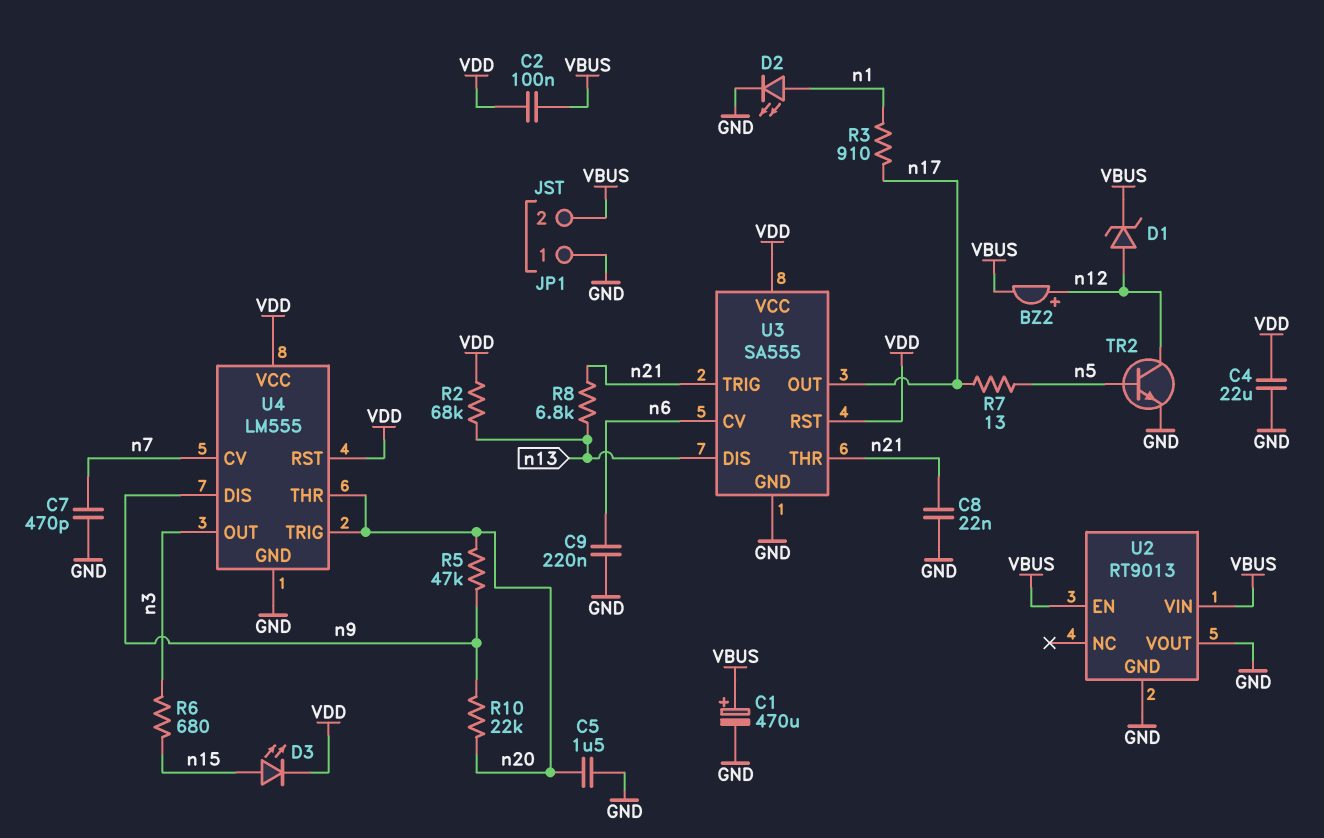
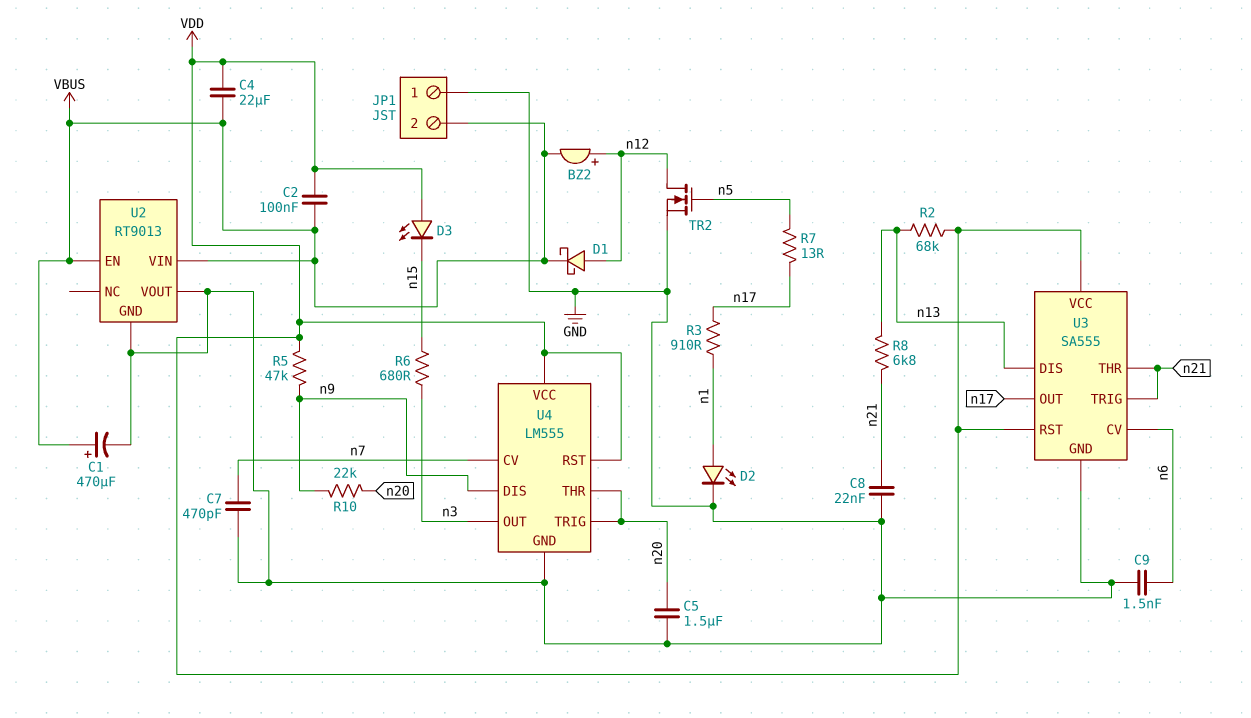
C4: 22uF (GND, VDD) -> 22uF (VBUS, VDD)
C9: 220nF (GND, n6) -> 1.5nF (GND, n6)
D1: zener (A n12, K VBUS) -> schottky (A n12, K VBUS)
D3: LED (A n15, K VDD) -> LED (A VDD, K n15)
R5: 47k (n9, n20) -> 47k (VDD, n9)
TR2: NPN (B n5, C n12, E GND) -> NMOS (G n5, D n12, S GND)

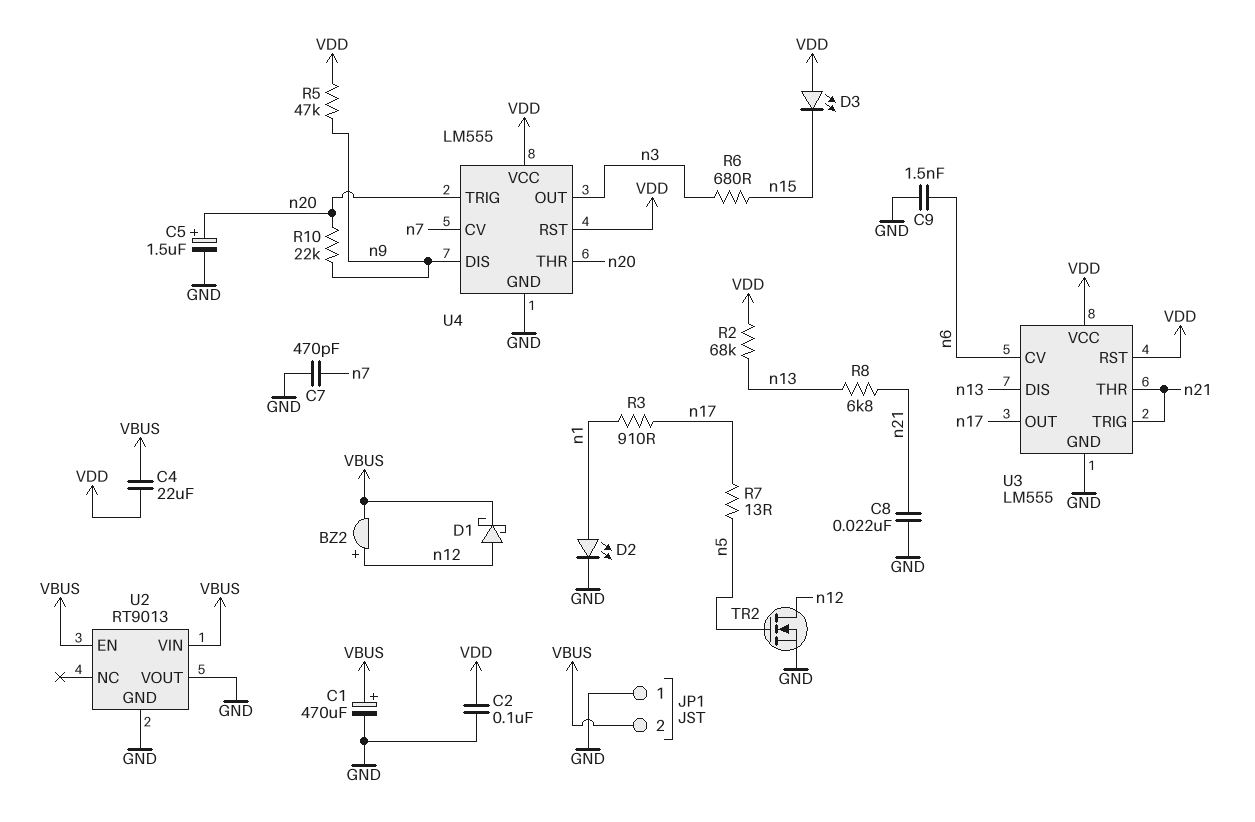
C2: 100nF (VBUS, VDD) -> 100nF (GND, VDD)
C5: 1.5uF (GND, n20) -> 1.5uF (plus n20, minus GND)
U3: SA555 -> LM555

